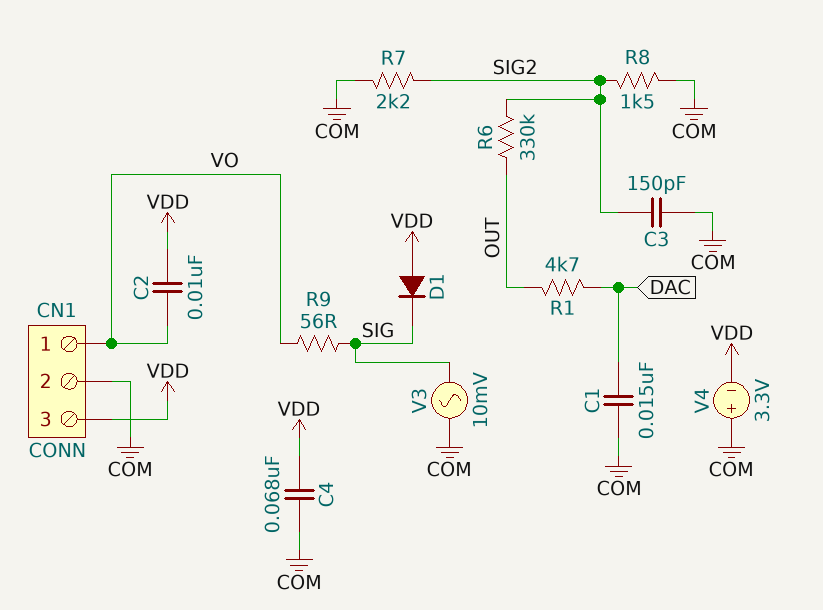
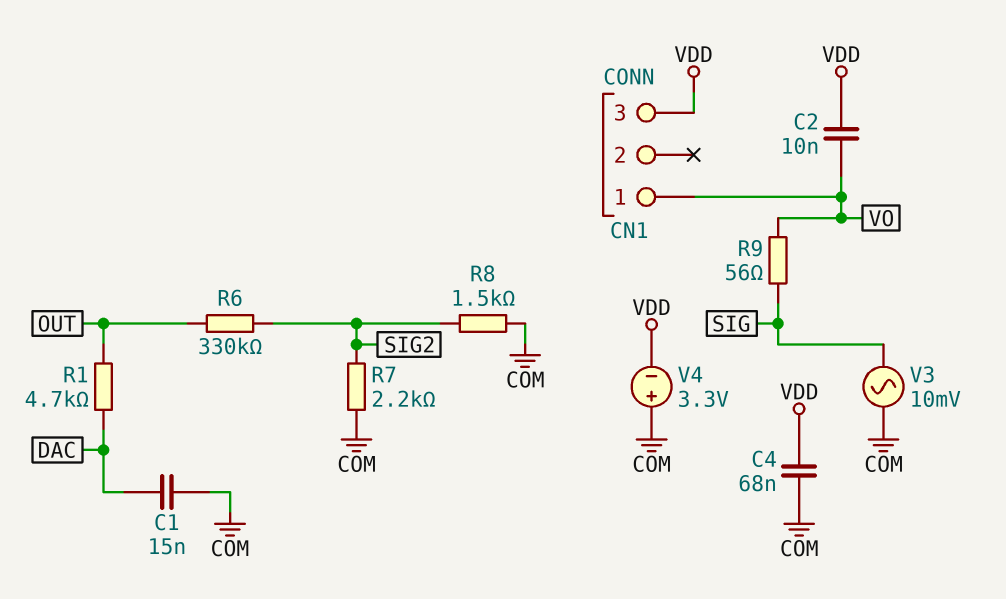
C3: 150pF (COM, SIG2) -> none
CN1 pin 2: COM -> none
D1: diode (A VDD, K SIG) -> none

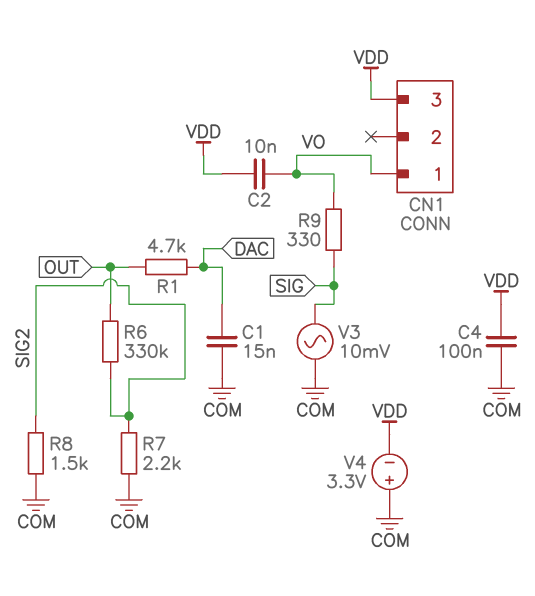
C4: 68nF (COM, VDD) -> 100nF (COM, VDD)
R9: 56 (SIG, VO) -> 330 (SIG, VO)

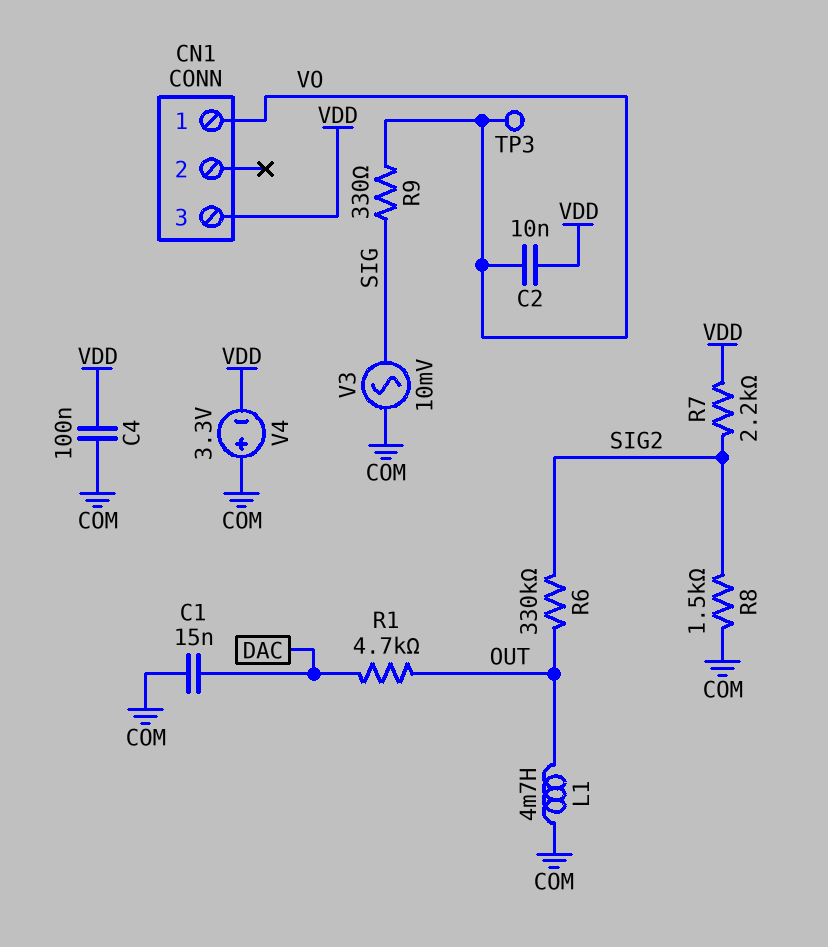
L1: none -> 4.7mH (COM, OUT)
R7: 2.2k (COM, SIG2) -> 2.2k (SIG2, VDD)
TP3: none -> test point (VO)

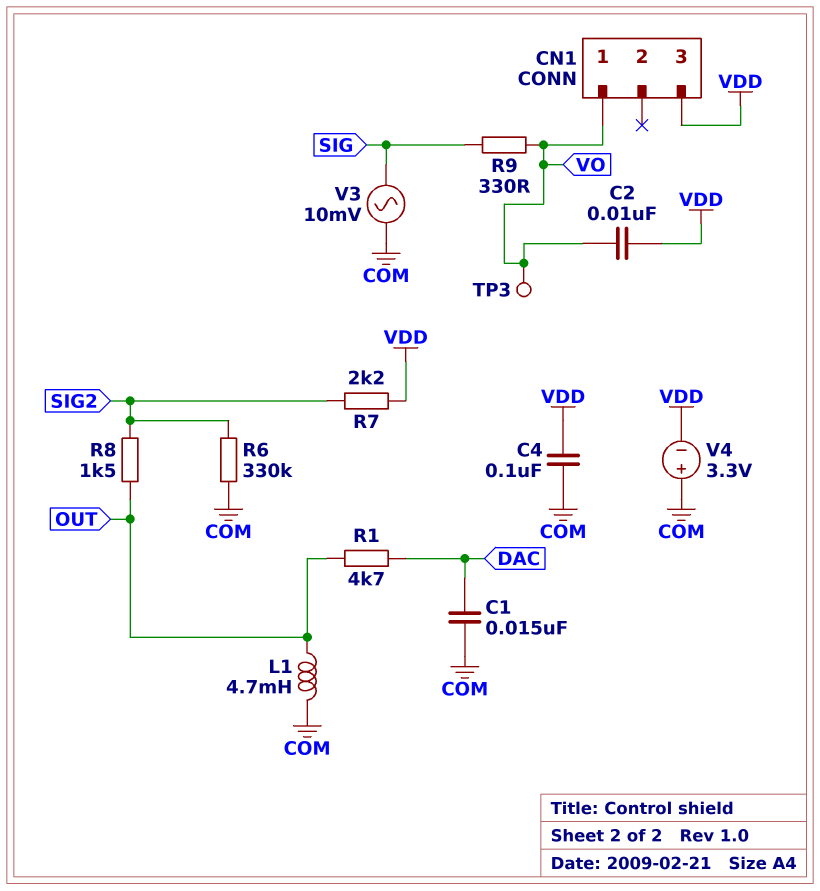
R6: 330k (OUT, SIG2) -> 330k (COM, SIG2)
R8: 1.5k (COM, SIG2) -> 1.5k (OUT, SIG2)

